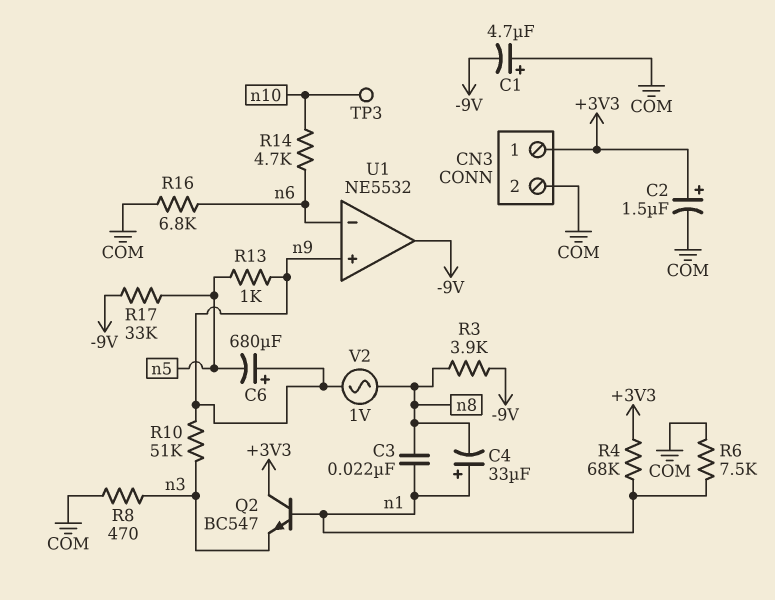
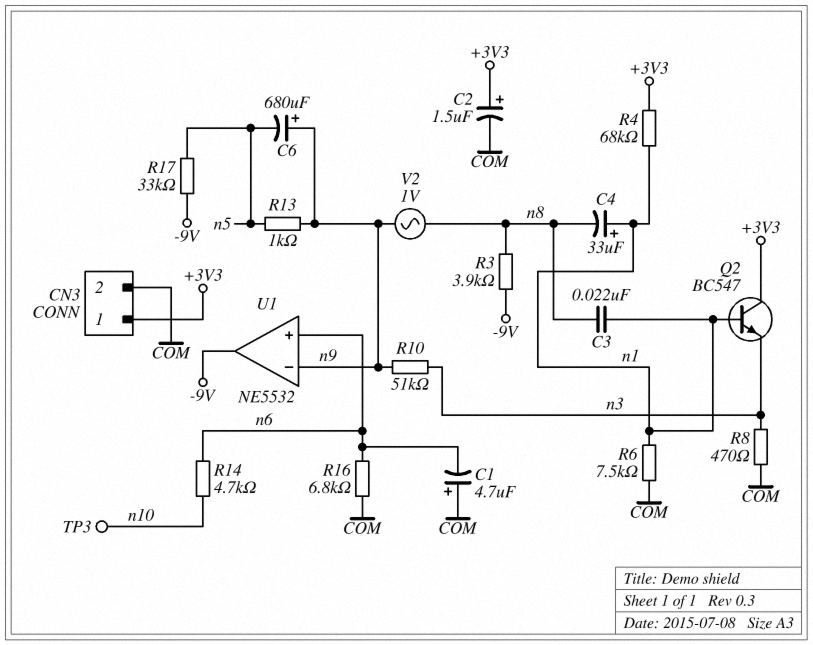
C1: 4.7uF (plus COM, minus -9V) -> 4.7uF (plus COM, minus n6)
U1 pin in+: n9 -> n6
U1 pin in-: n6 -> n9

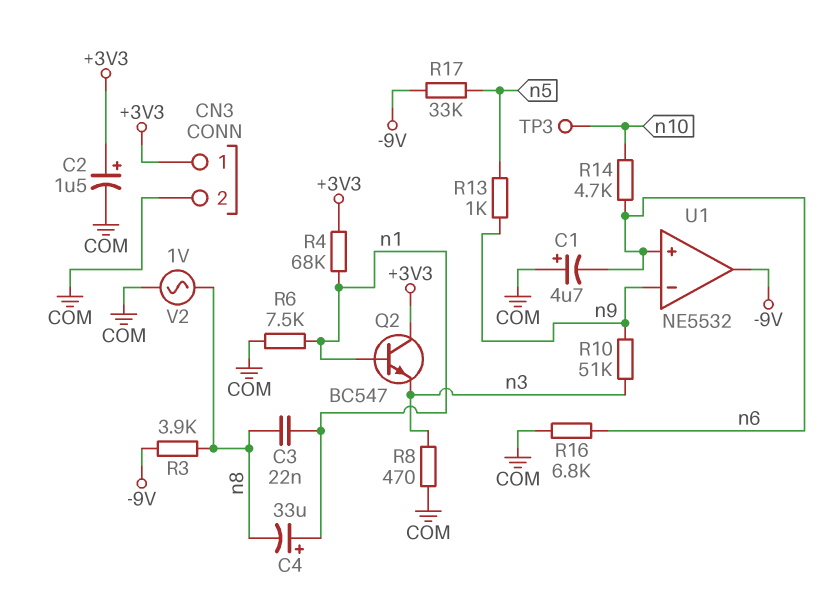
C6: 680uF (plus n9, minus n5) -> none
V2: AC 1V (n8, n9) -> AC 1V (COM, n8)

